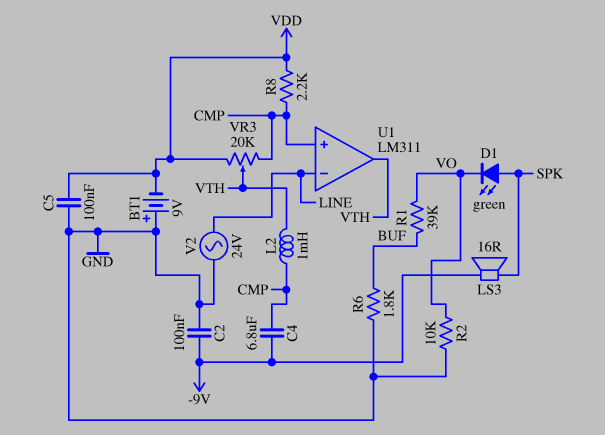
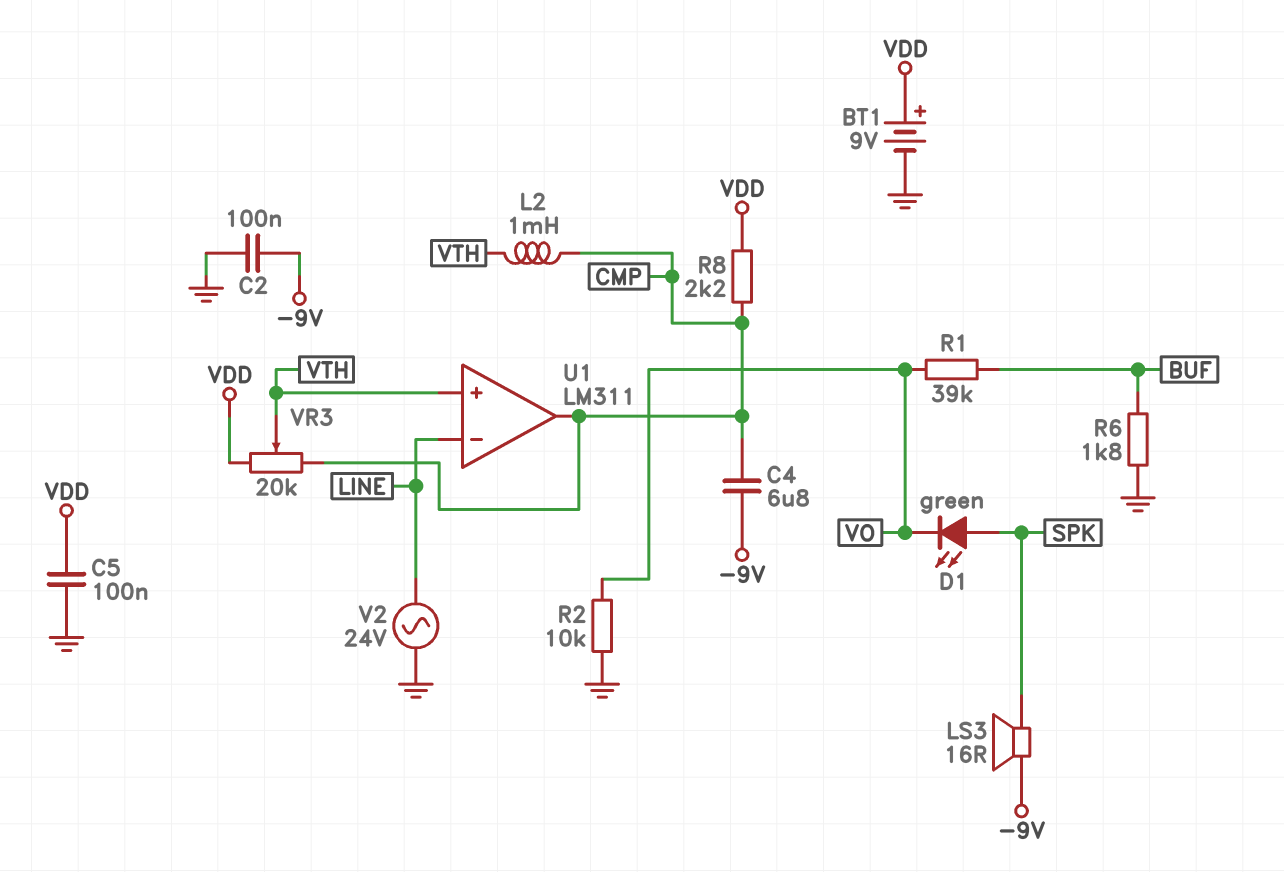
BT1: 9V (plus GND, minus VDD) -> 9V (plus VDD, minus GND)
U1 pin in+: CMP -> VTH
U1 pin out: VTH -> CMP

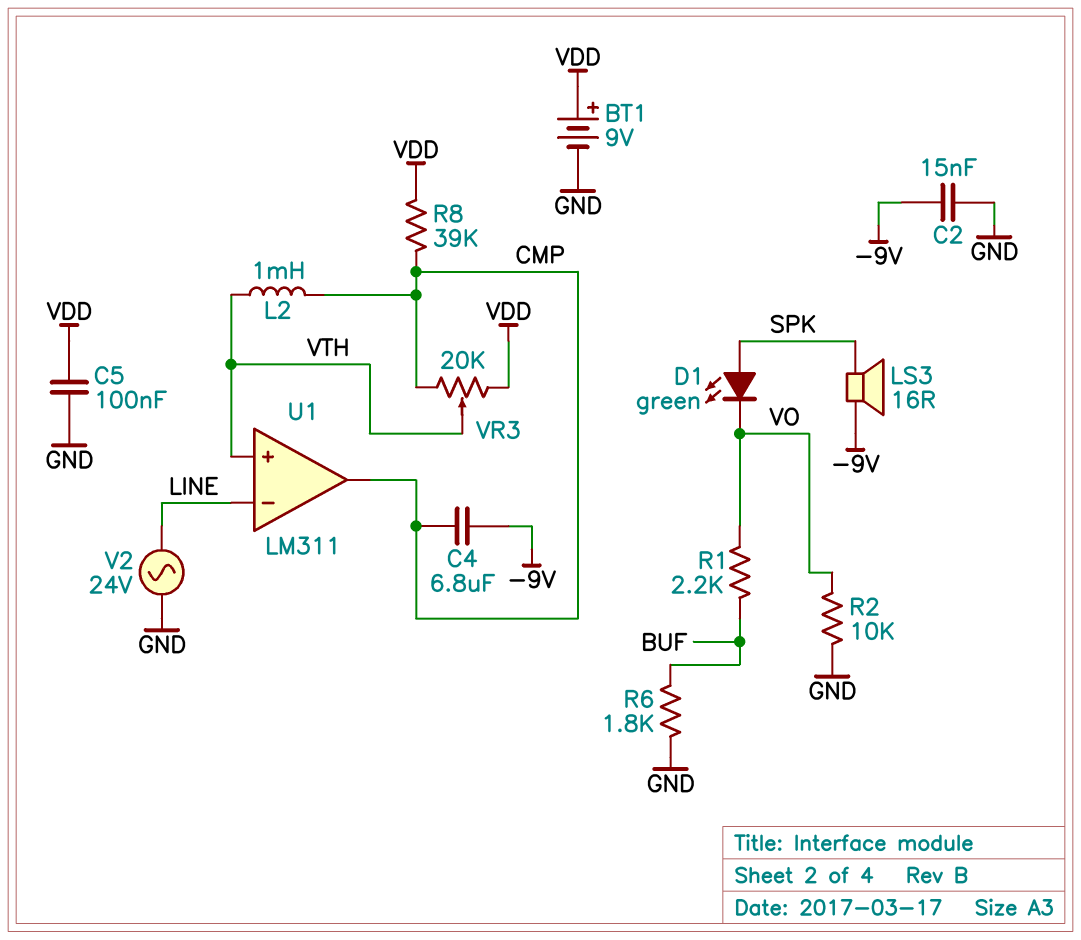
C2: 100nF (-9V, GND) -> 15nF (-9V, GND)
R1: 39k (BUF, VO) -> 2.2k (BUF, VO)
R8: 2.2k (CMP, VDD) -> 39k (CMP, VDD)

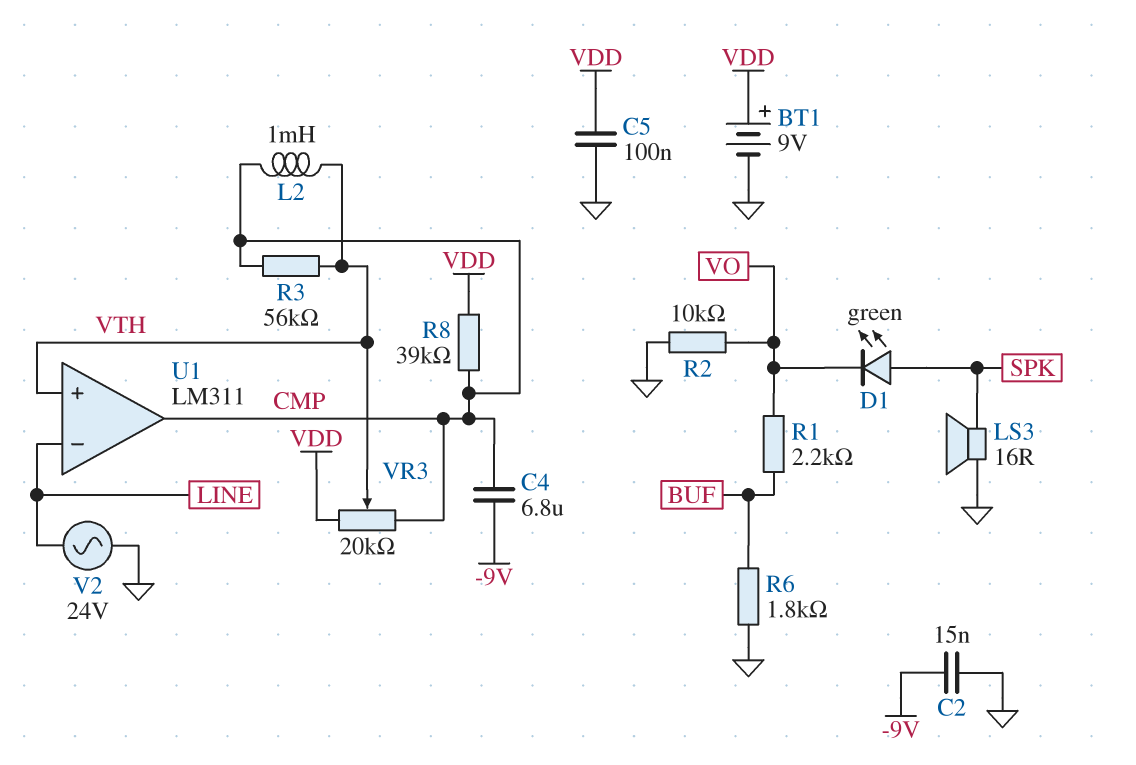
LS3: speaker 16R (-9V, SPK) -> speaker 16R (GND, SPK)
R3: none -> 56k (CMP, VTH)

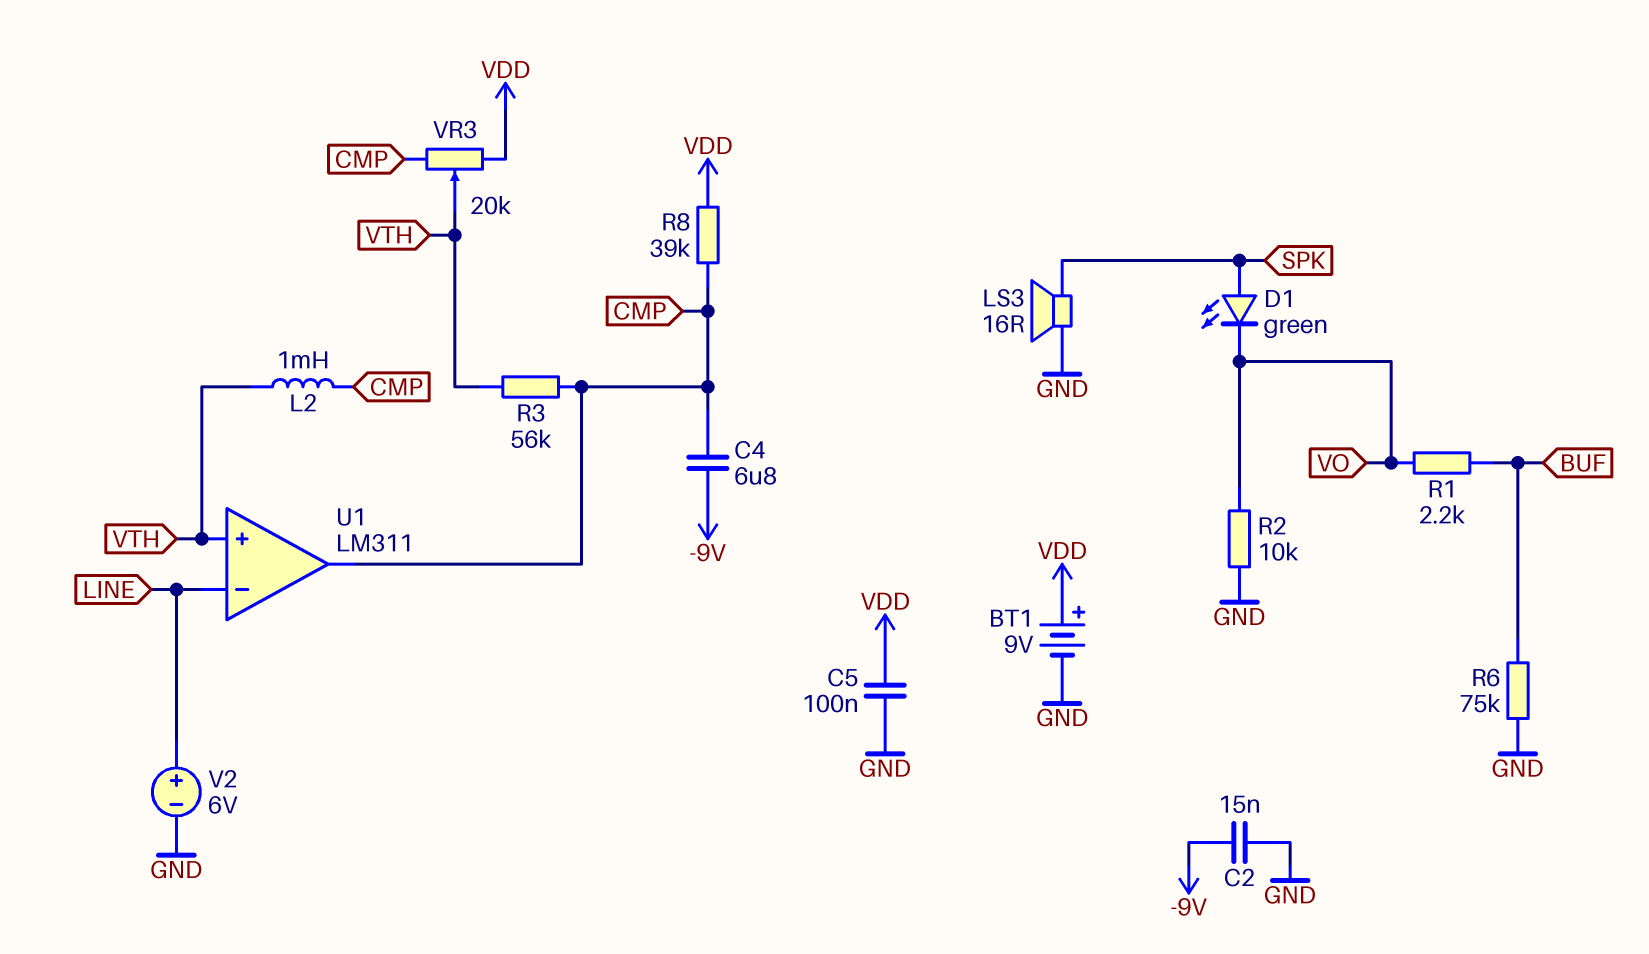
R6: 1.8k (BUF, GND) -> 75k (BUF, GND)
V2: AC 24V (GND, LINE) -> 6V (plus LINE, minus GND)

